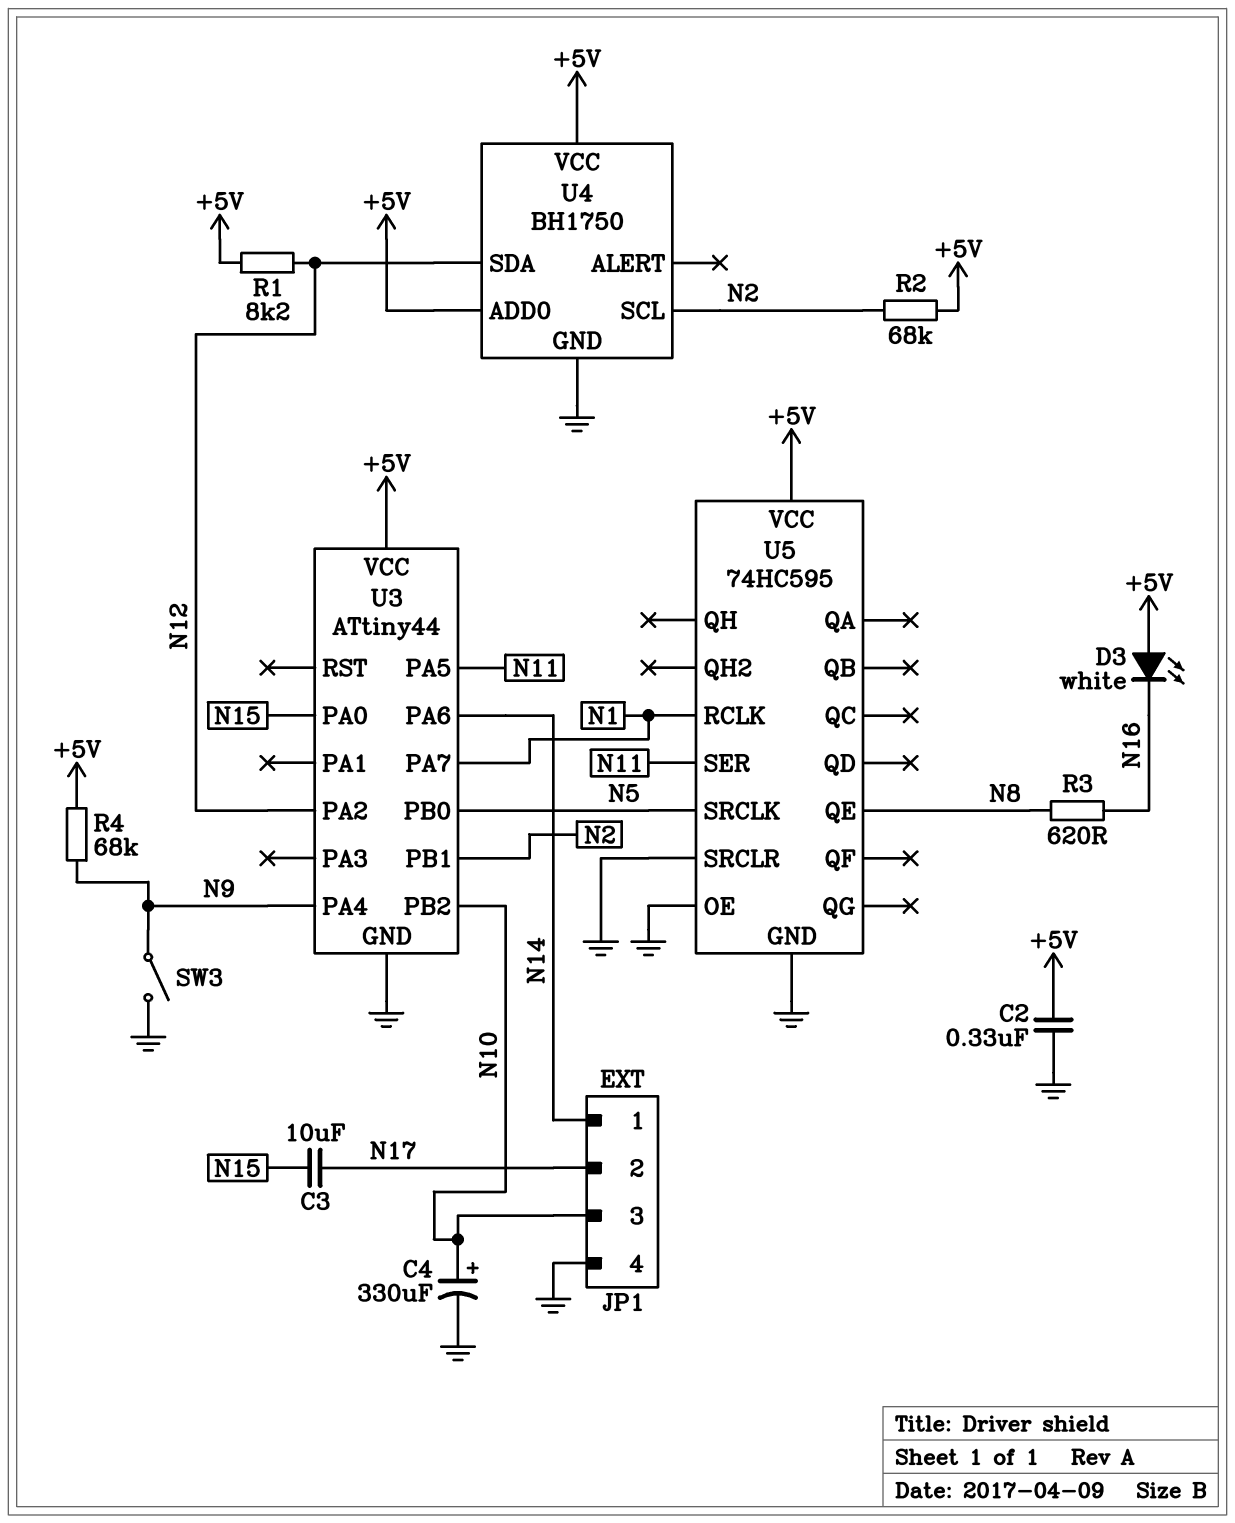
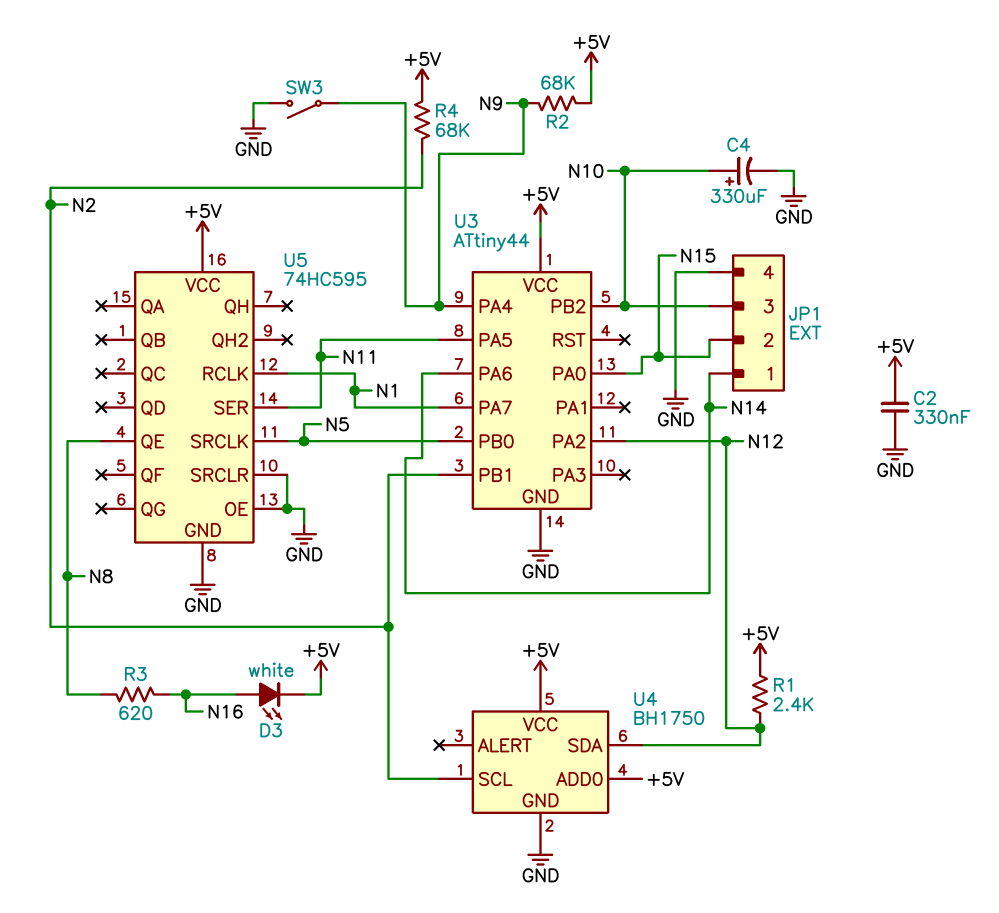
C3: 10uF (N15, N17) -> none
D3: LED white (A +5V, K N16) -> LED white (A N16, K +5V)
JP1 pin 2: N17 -> N15
R1: 8.2k (+5V, N12) -> 2.4k (+5V, N12)
R2: 68k (+5V, N2) -> 68k (+5V, N9)
R4: 68k (+5V, N9) -> 68k (+5V, N2)

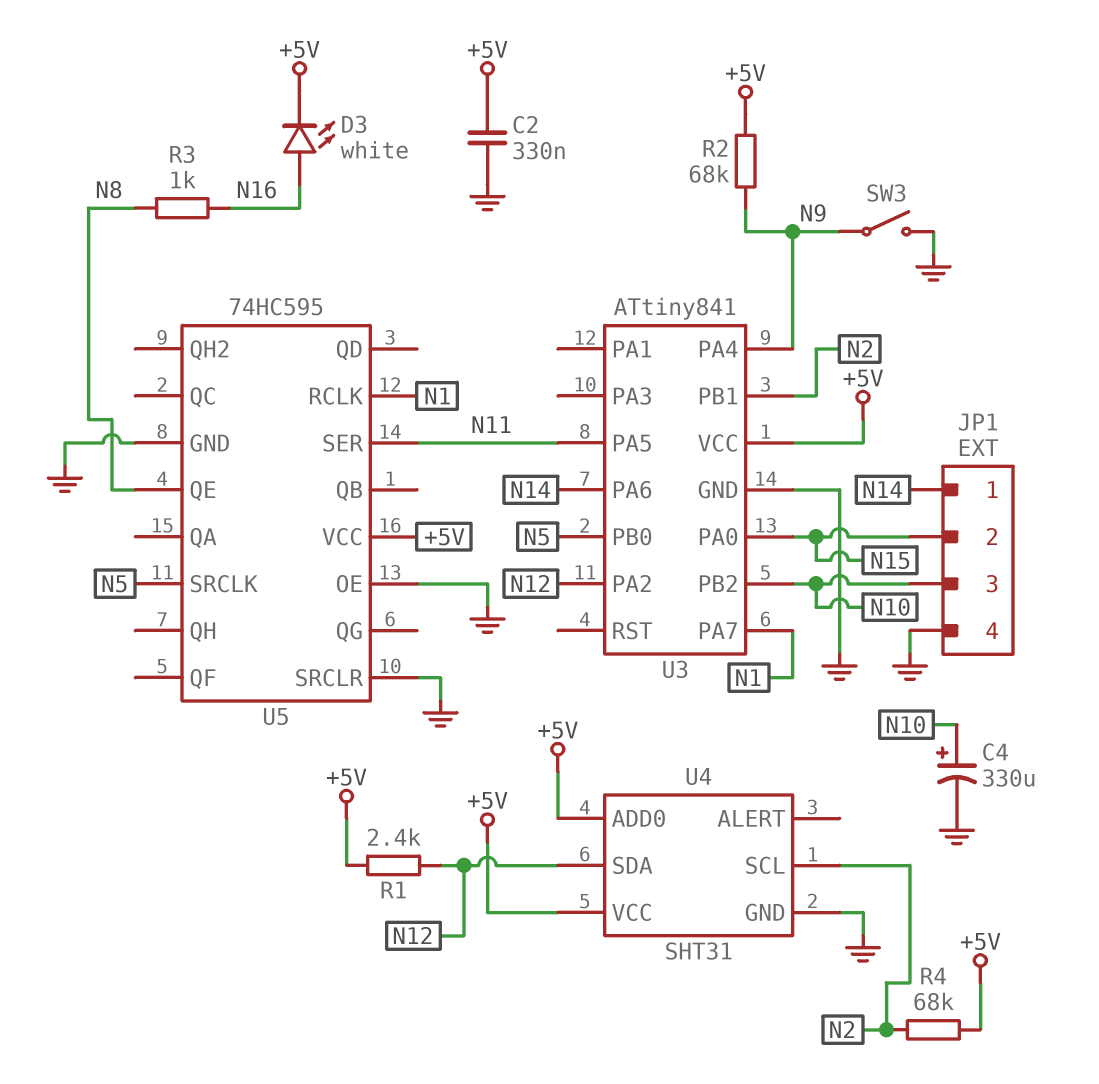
R3: 620 (N8, N16) -> 1k (N8, N16)
U3: ATtiny44 -> ATtiny841
U4: BH1750 -> SHT31

